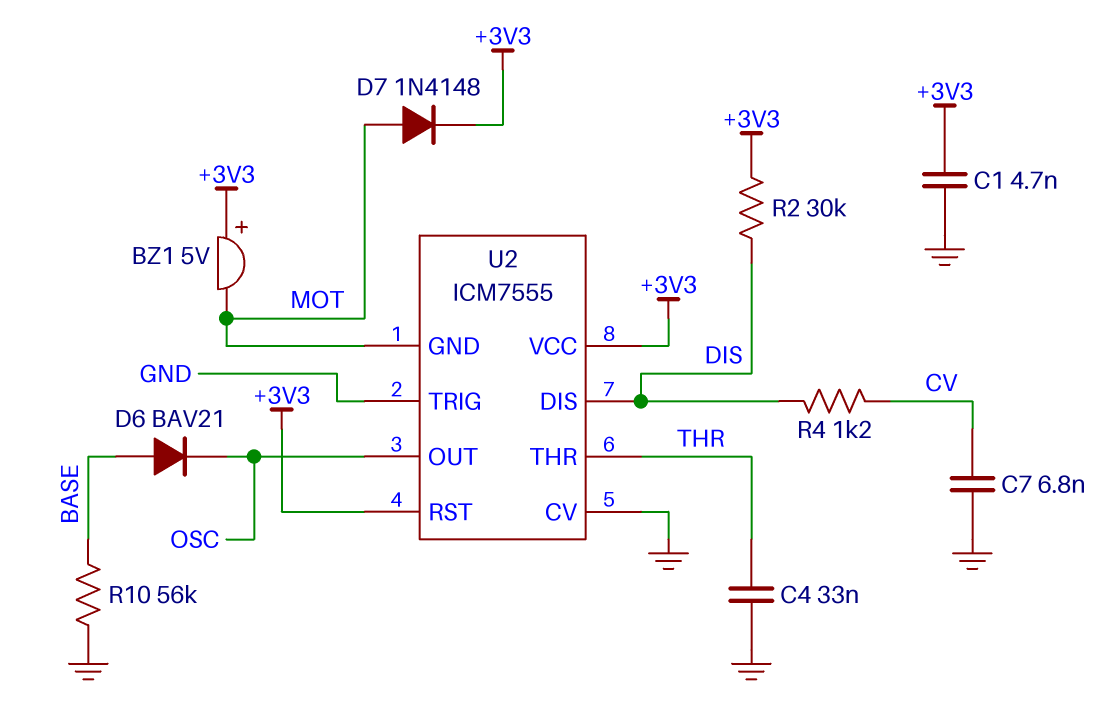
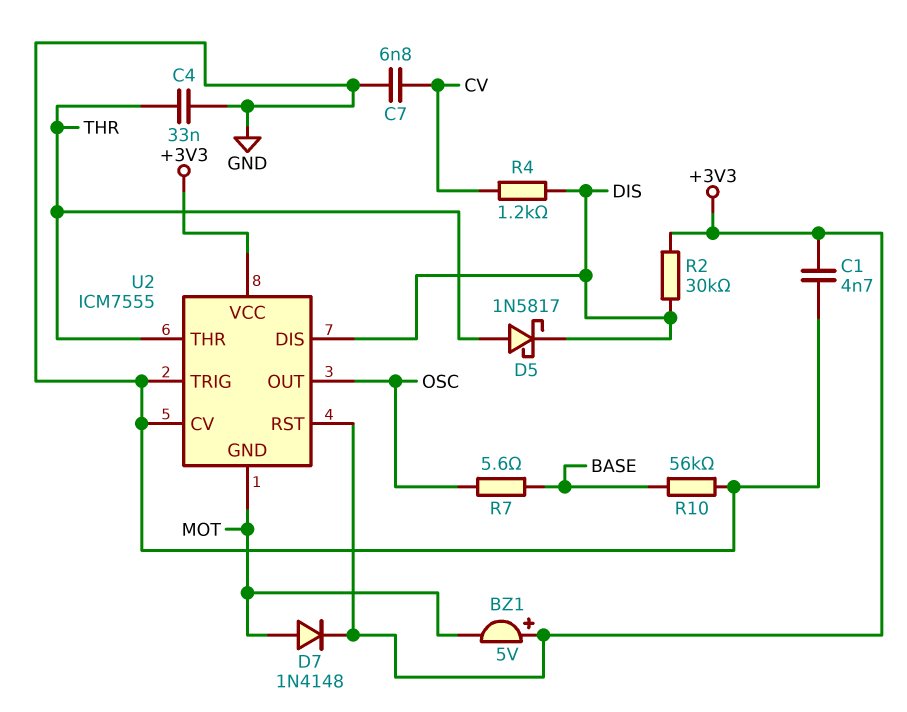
D5: none -> schottky 1N5817 (A THR, K DIS)
D6: diode BAV21 (A BASE, K OSC) -> none
R7: none -> 5.6 (BASE, OSC)

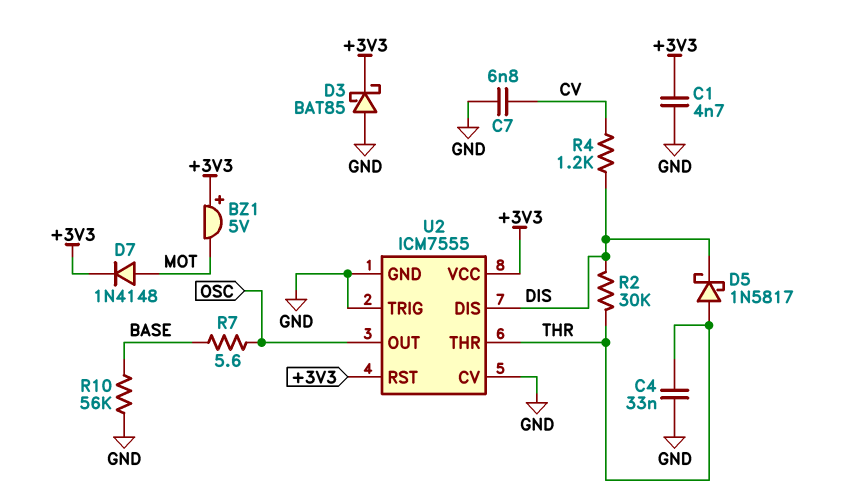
D3: none -> schottky BAT85 (A GND, K +3V3)
R2: 30k (+3V3, DIS) -> 30k (DIS, THR)
U2 pin GND: MOT -> GND

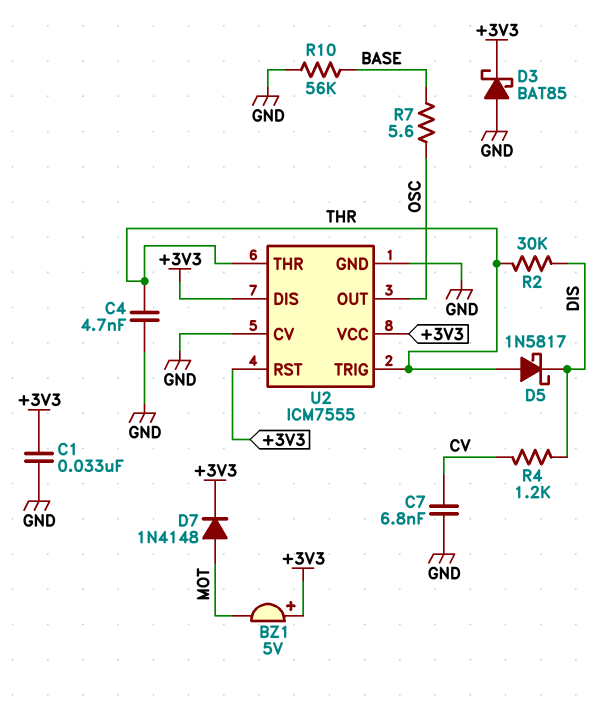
C1: 4.7nF (+3V3, GND) -> 33nF (+3V3, GND)
C4: 33nF (GND, THR) -> 4.7nF (GND, THR)
U2 pin DIS: DIS -> +3V3
U2 pin TRIG: GND -> THR

